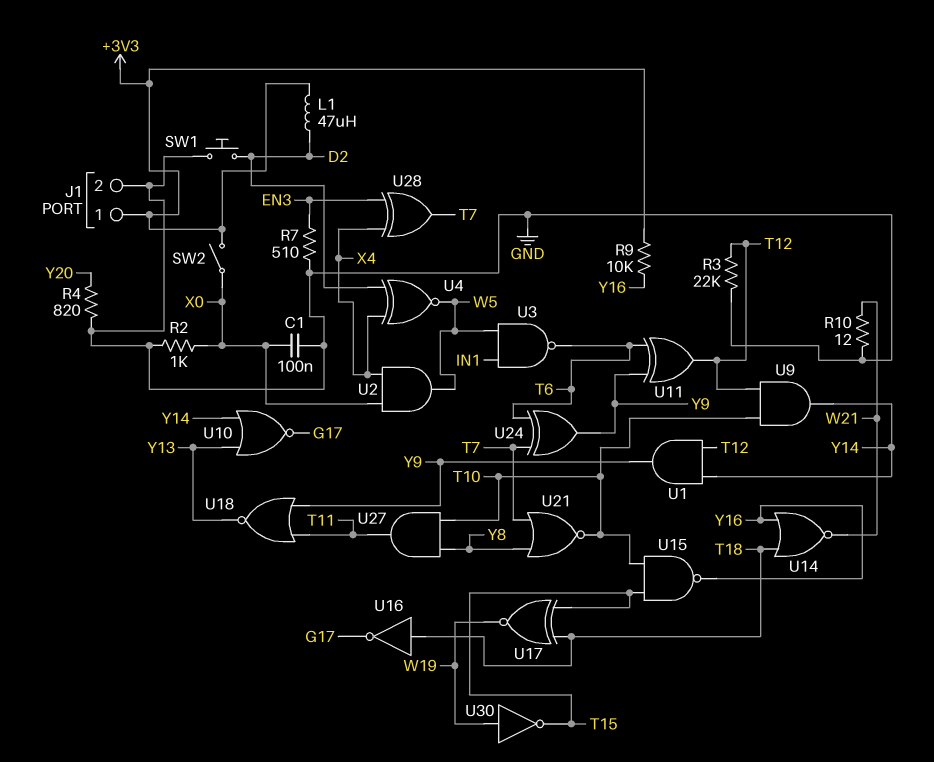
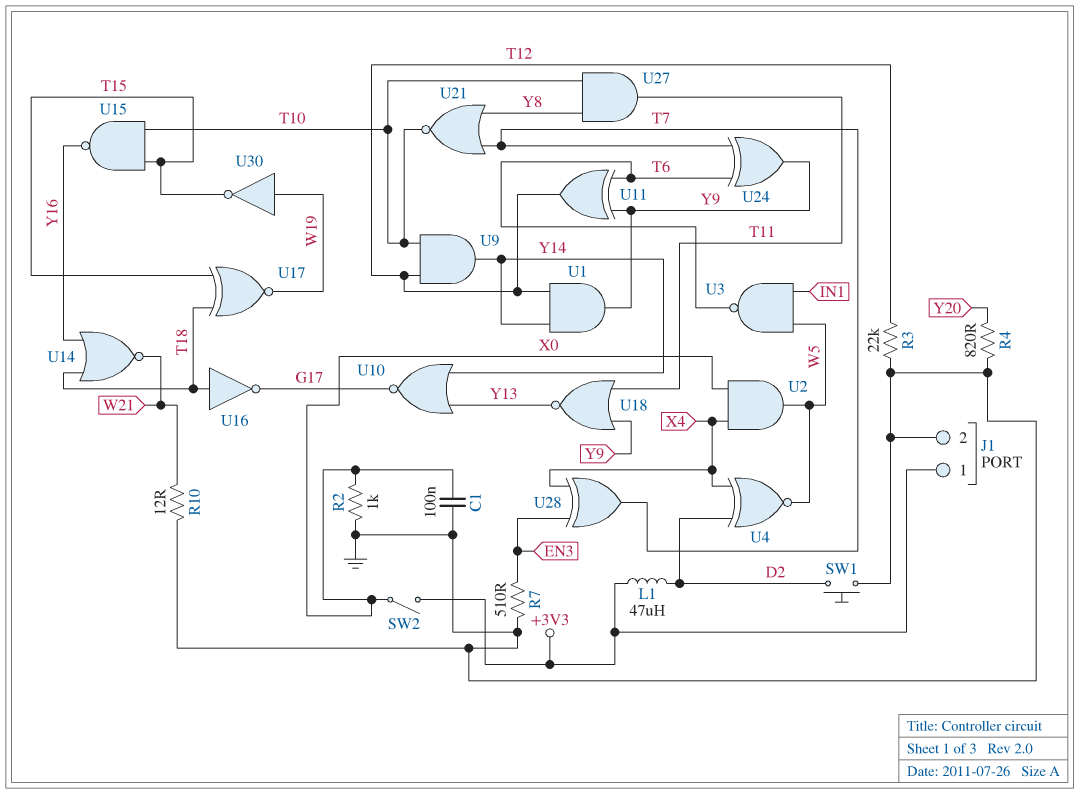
R9: 10k (+3V3, Y16) -> none

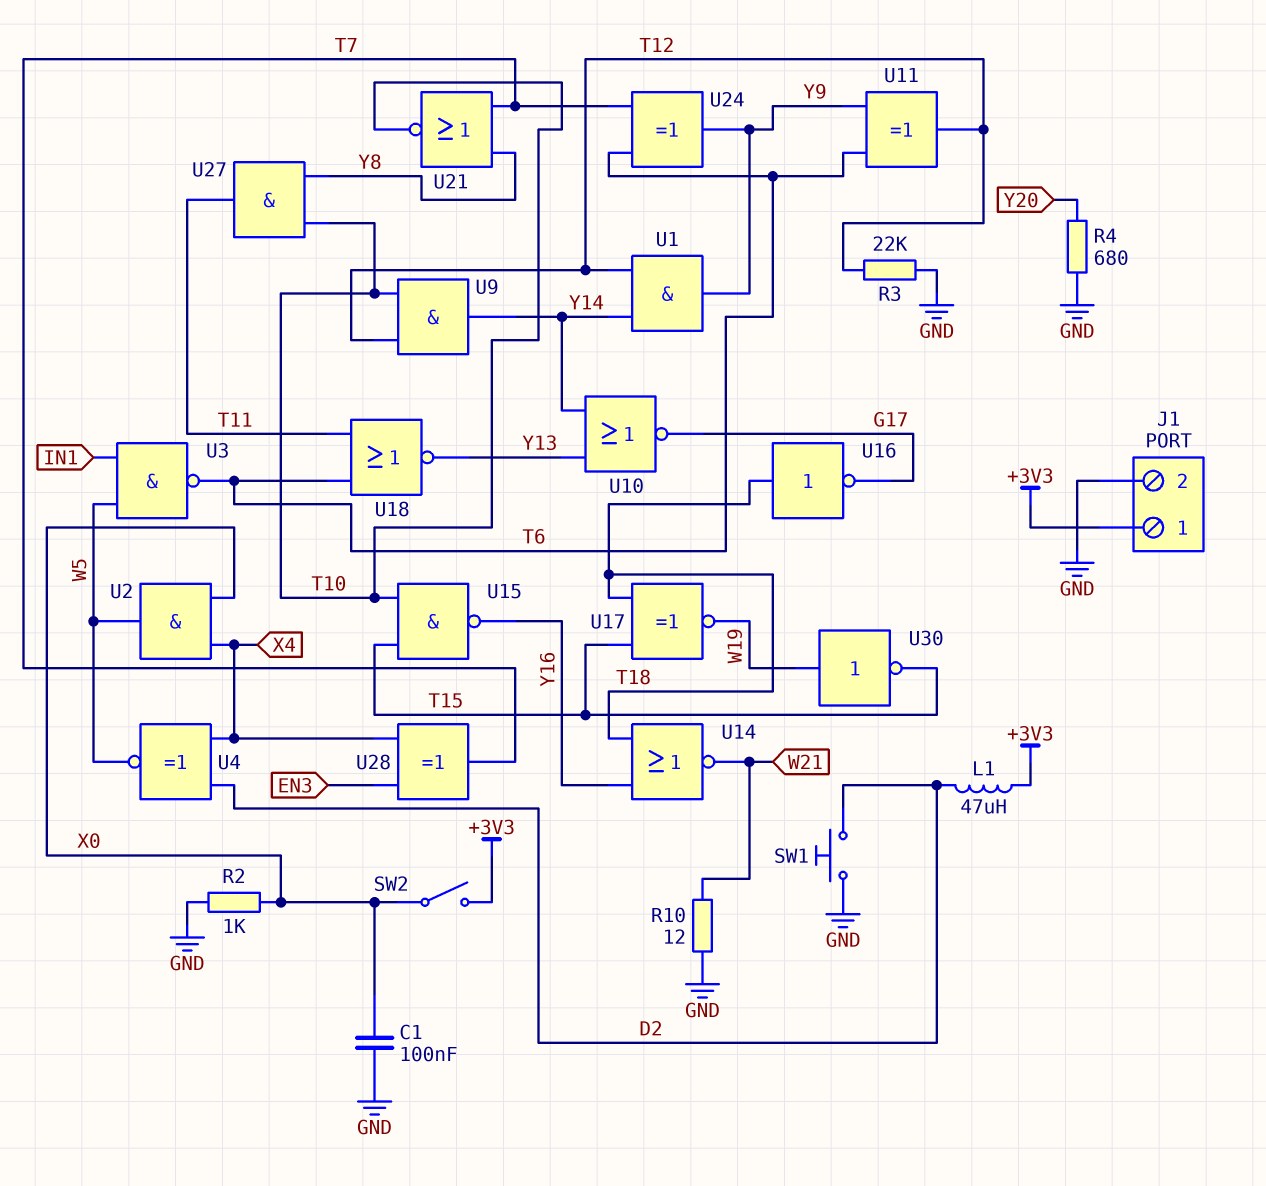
R4: 820 (GND, Y20) -> 680 (GND, Y20)
R7: 510 (EN3, GND) -> none
U18: NOR (in T11, in Y9, out Y13) -> NOR (in T6, in T11, out Y13)

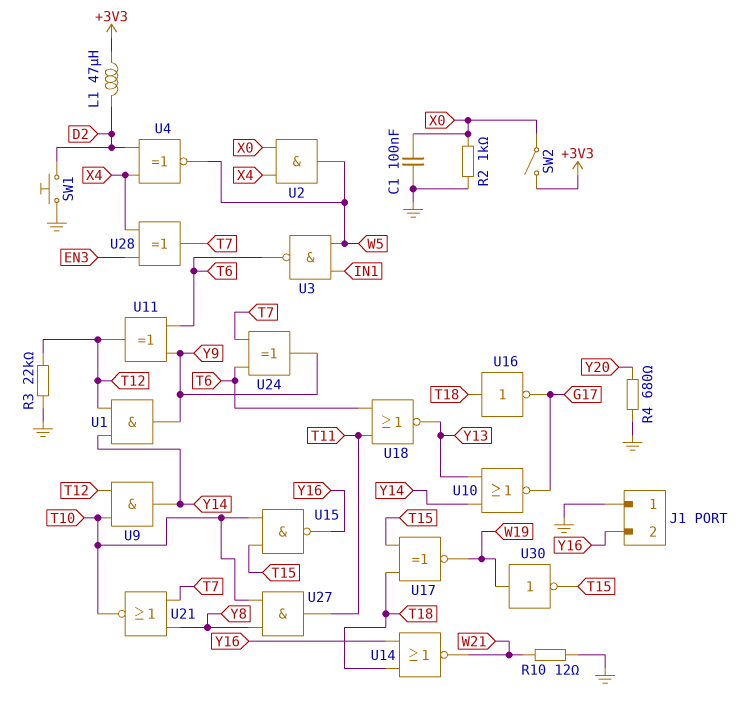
J1 pin 1: +3V3 -> GND
J1 pin 2: GND -> Y16

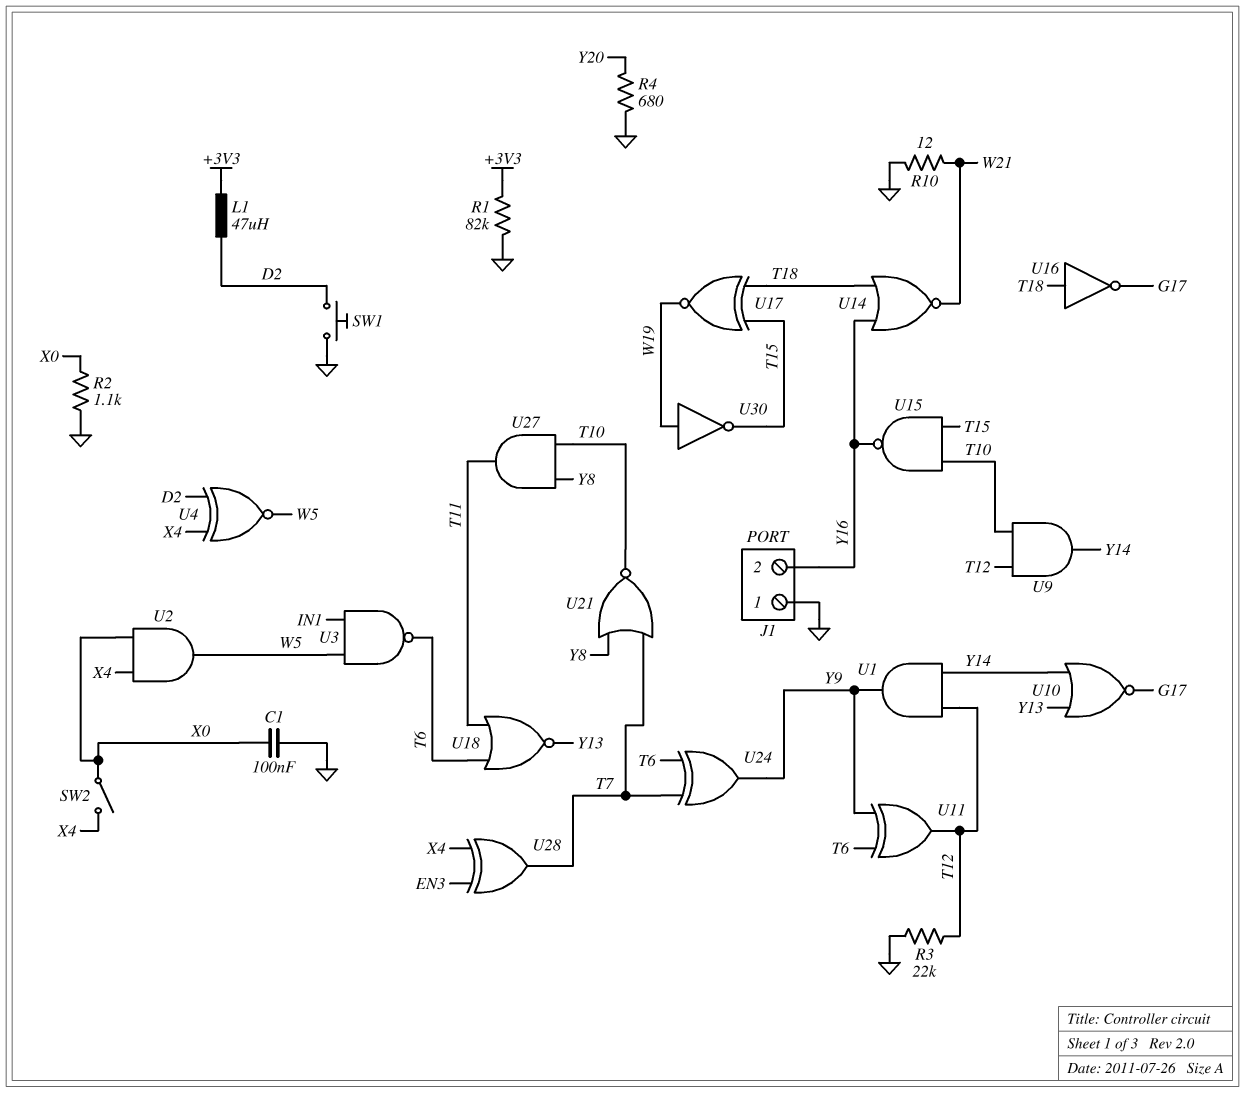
R1: none -> 82k (+3V3, GND)
R2: 1k (GND, X0) -> 1.1k (GND, X0)
SW2: switch (+3V3, X0) -> switch (X0, X4)

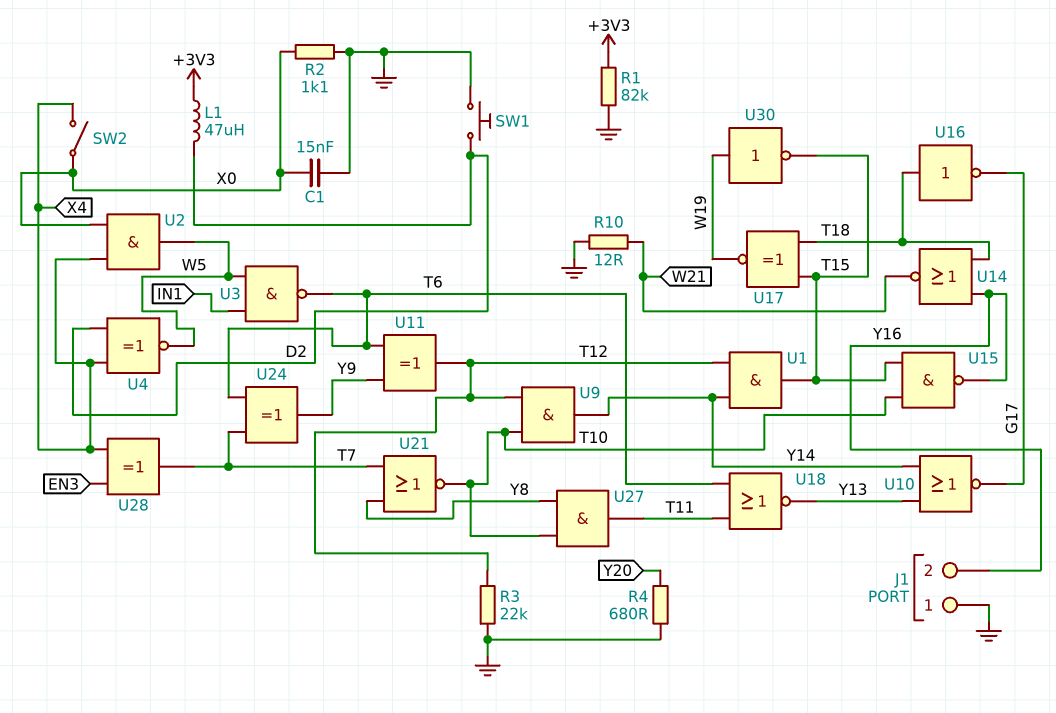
C1: 100nF (GND, X0) -> 15nF (GND, X0)
U1: AND (in T12, in Y14, out Y9) -> AND (in T12, in Y14, out T15)

